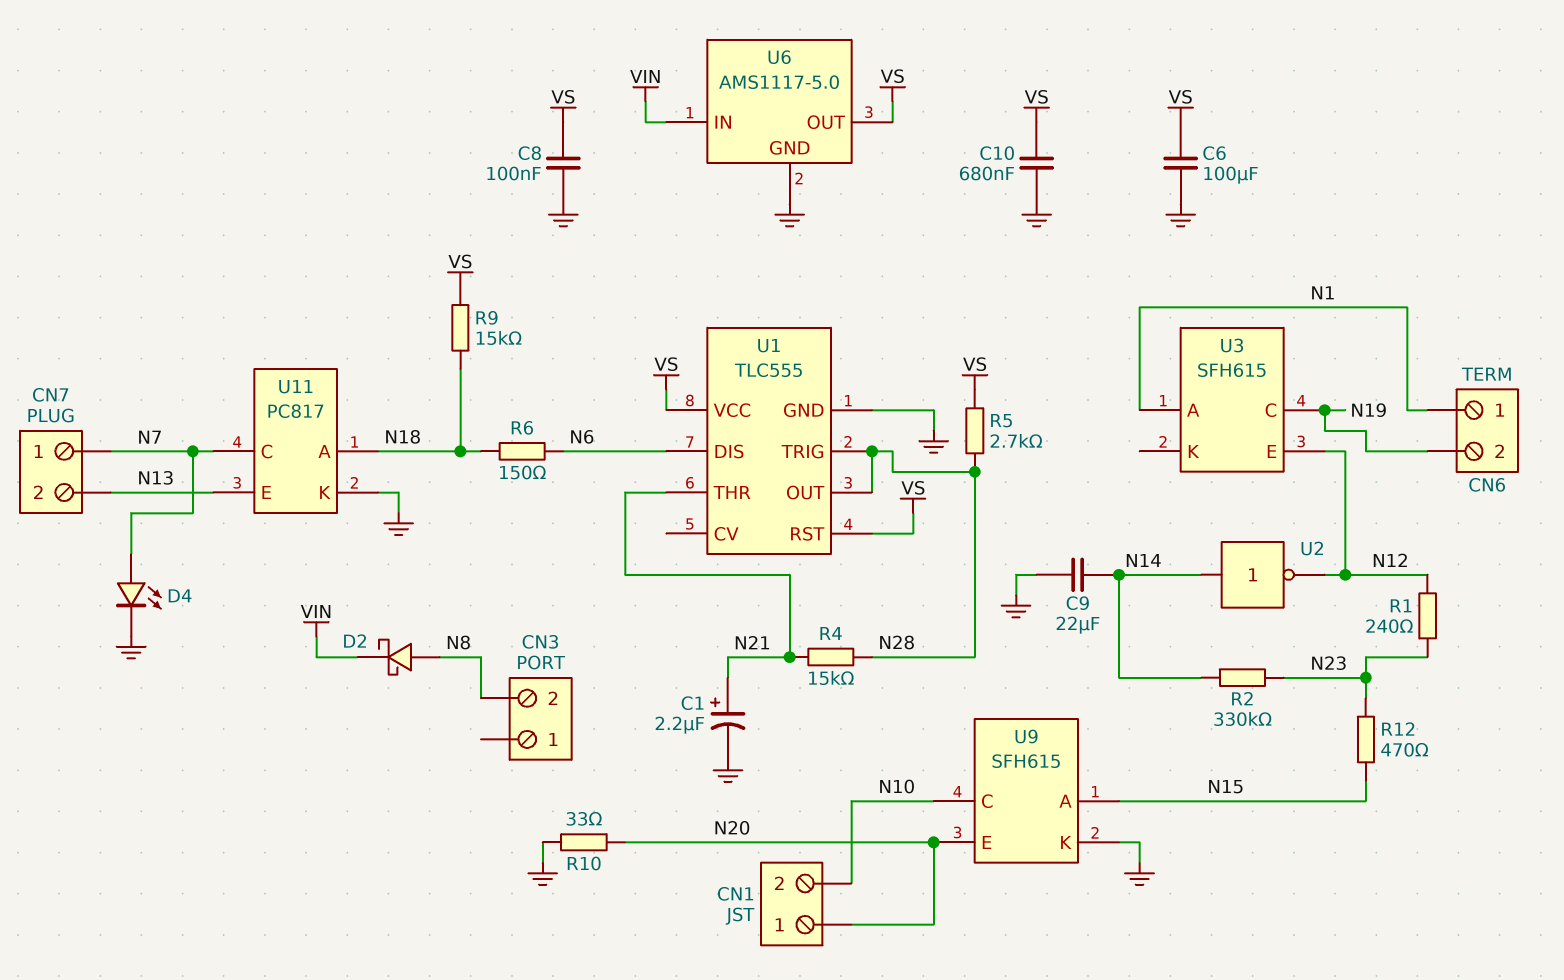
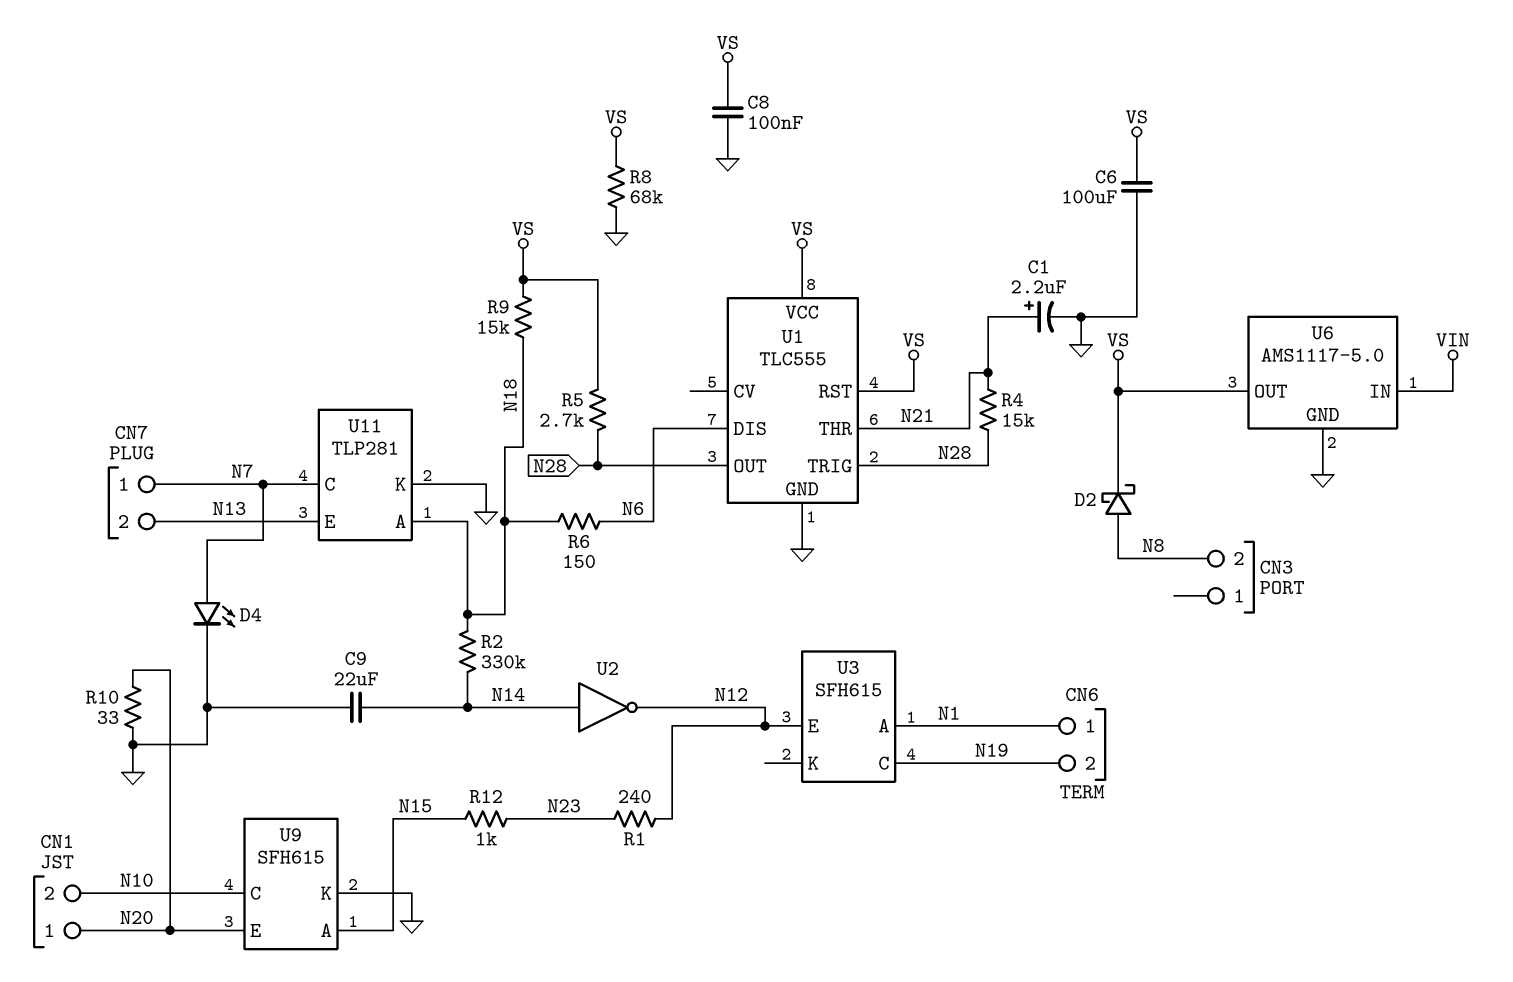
C10: 680nF (GND, VS) -> none
D2: schottky (A N8, K VIN) -> schottky (A N8, K VS)
R2: 330k (N14, N23) -> 330k (N14, N18)
R8: none -> 68k (GND, VS)
R12: 470 (N15, N23) -> 1k (N15, N23)
U11: PC817 -> TLP281

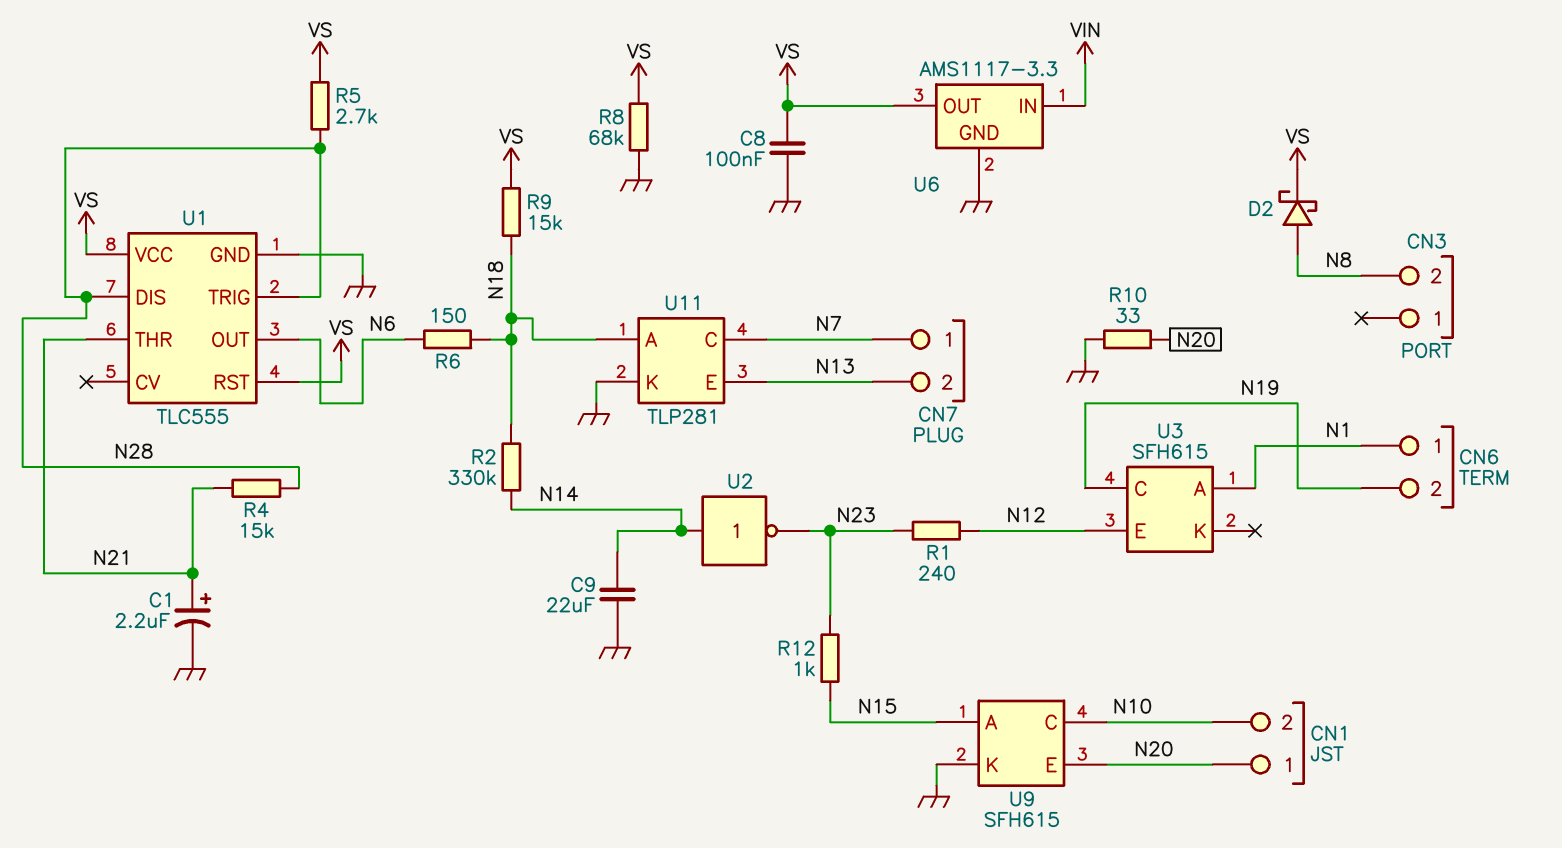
C6: 100uF (GND, VS) -> none
D4: LED (A N7, K GND) -> none
U1 pin DIS: N6 -> N28
U1 pin OUT: N28 -> N6
U2: NOT (in N14, out N12) -> NOT (in N14, out N23)
U6: AMS1117-5.0 -> AMS1117-3.3

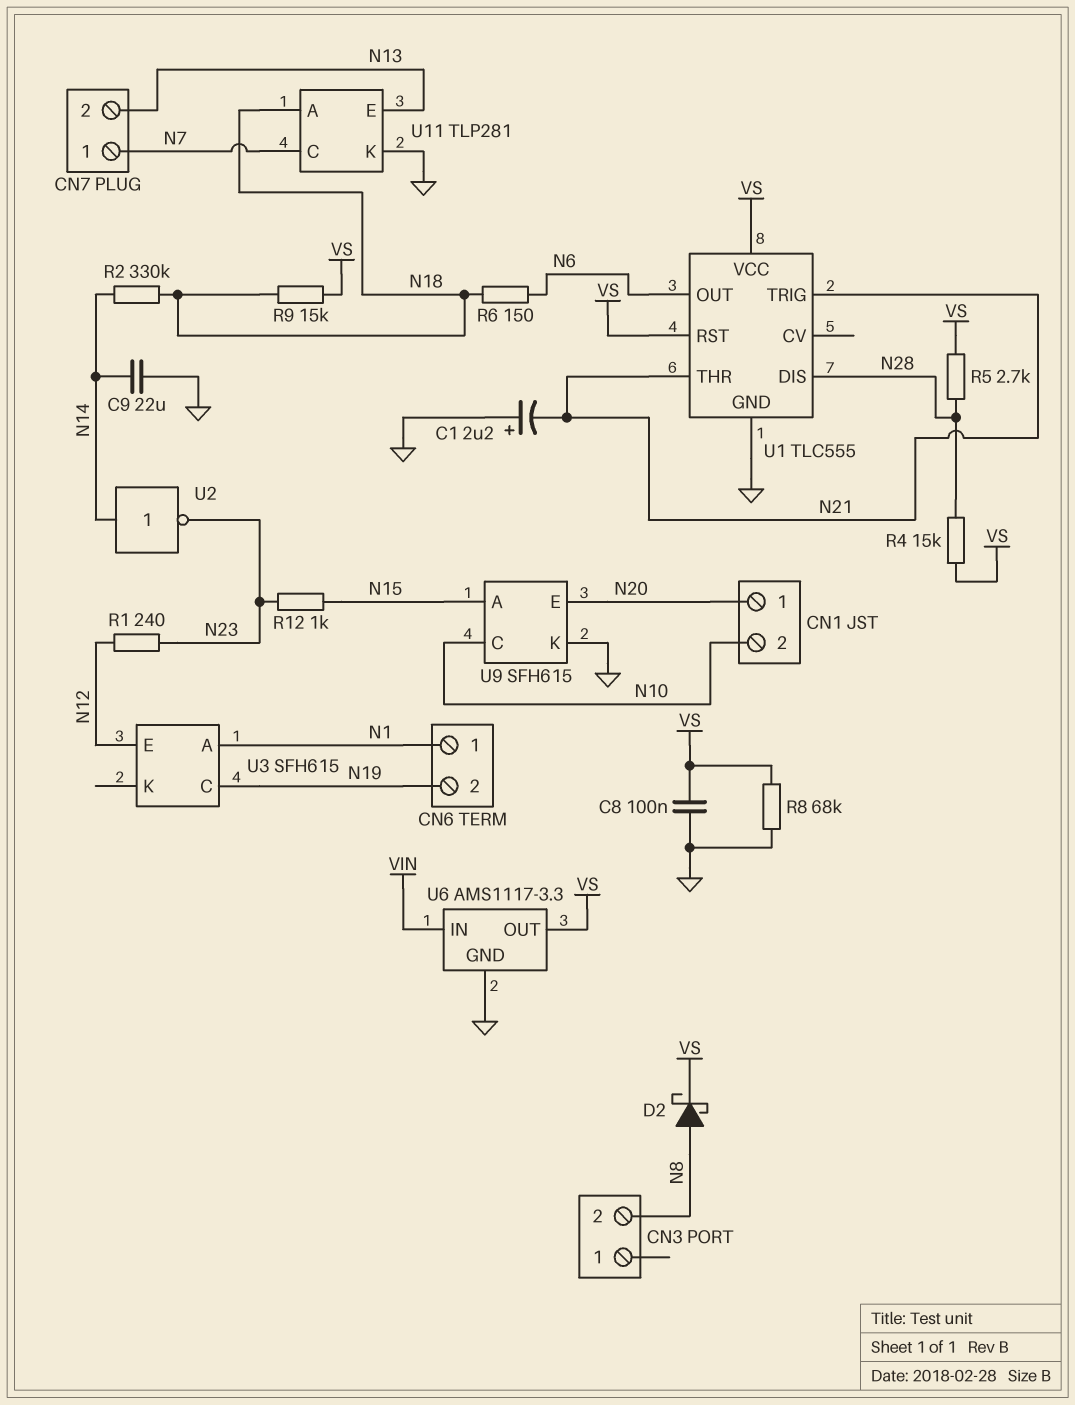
C1: 2.2uF (plus N21, minus GND) -> 2.2uF (plus GND, minus N21)
R4: 15k (N21, N28) -> 15k (N28, VS)
R10: 33 (GND, N20) -> none
U1 pin TRIG: N28 -> N21

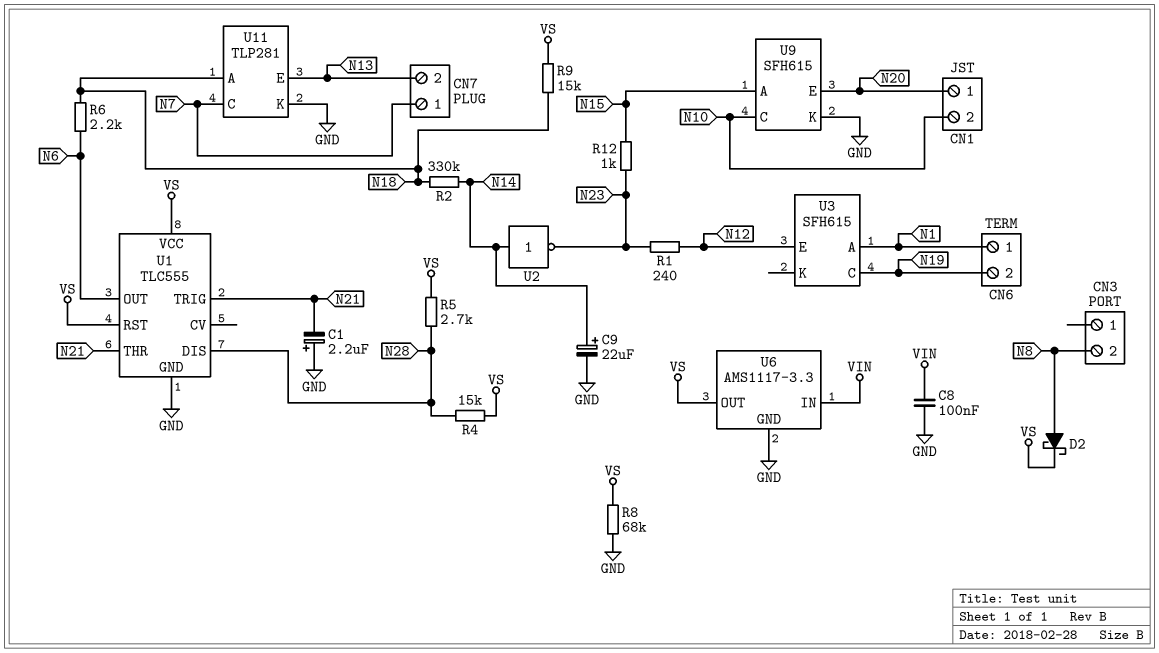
C8: 100nF (GND, VS) -> 100nF (GND, VIN)
C9: 22uF (GND, N14) -> 22uF (plus N14, minus GND)
R6: 150 (N6, N18) -> 2.2k (N6, N18)

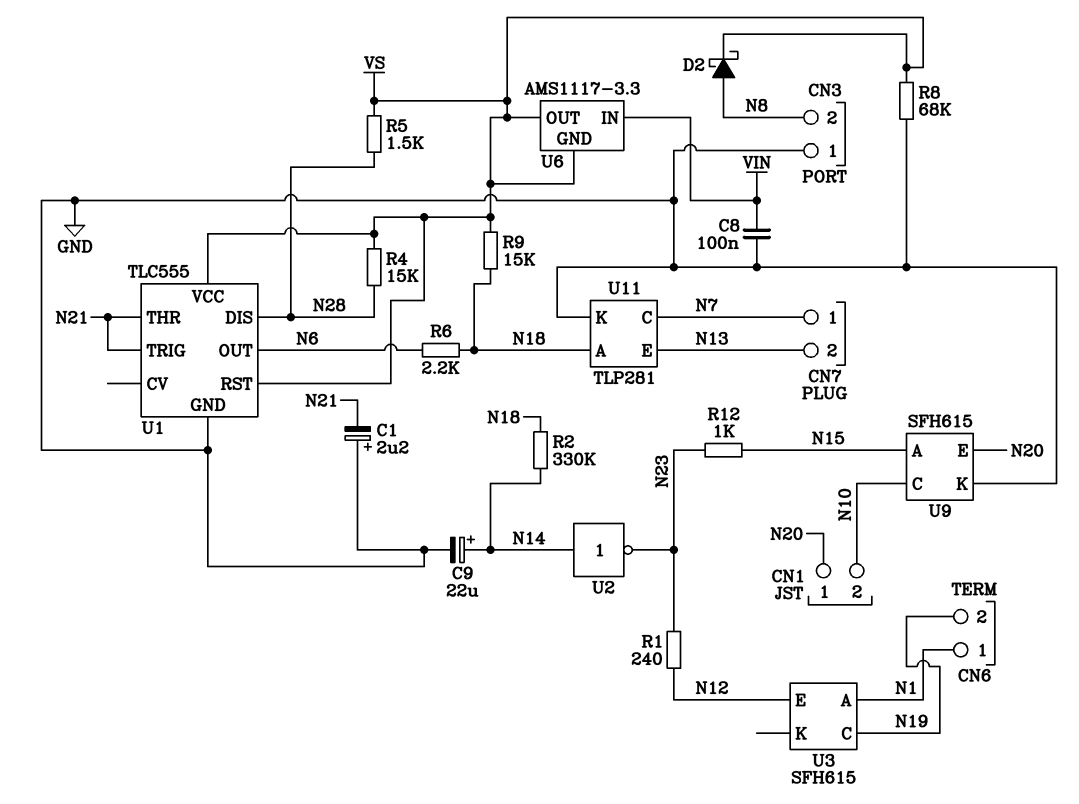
CN3 pin 1: none -> GND
R5: 2.7k (N28, VS) -> 1.5k (N28, VS)
U6 pin GND: GND -> VS

